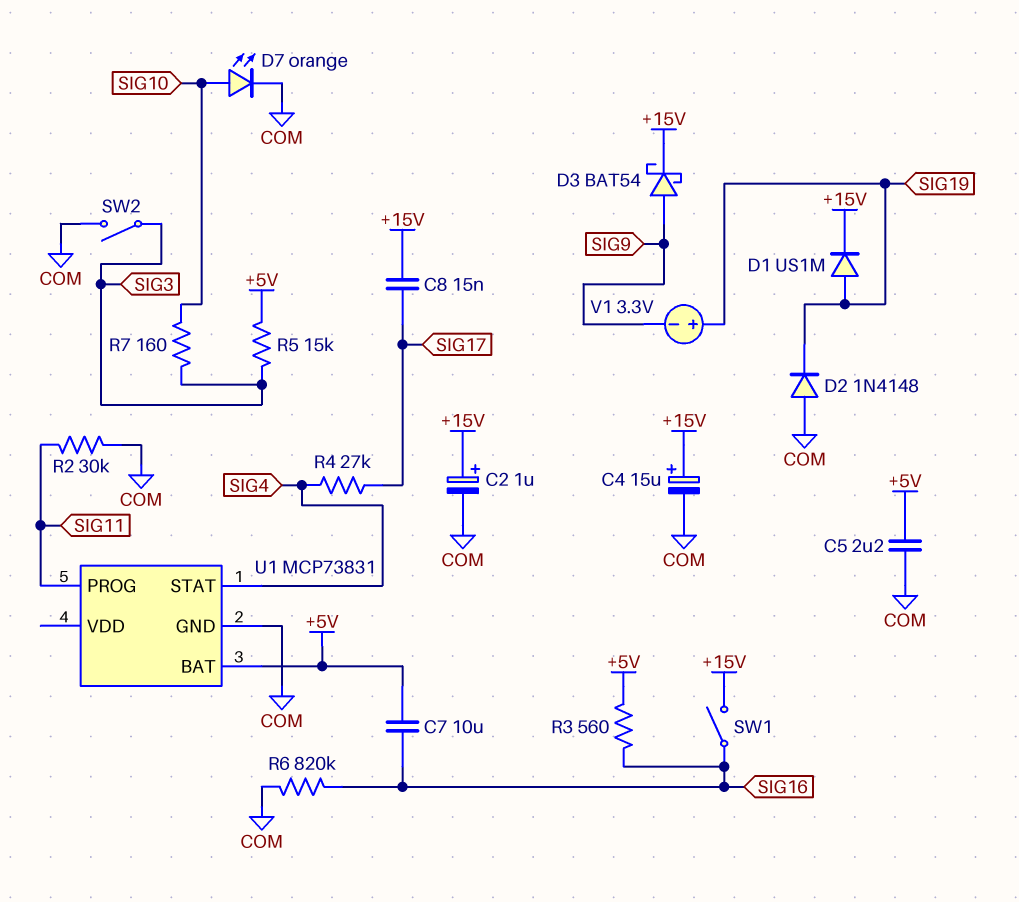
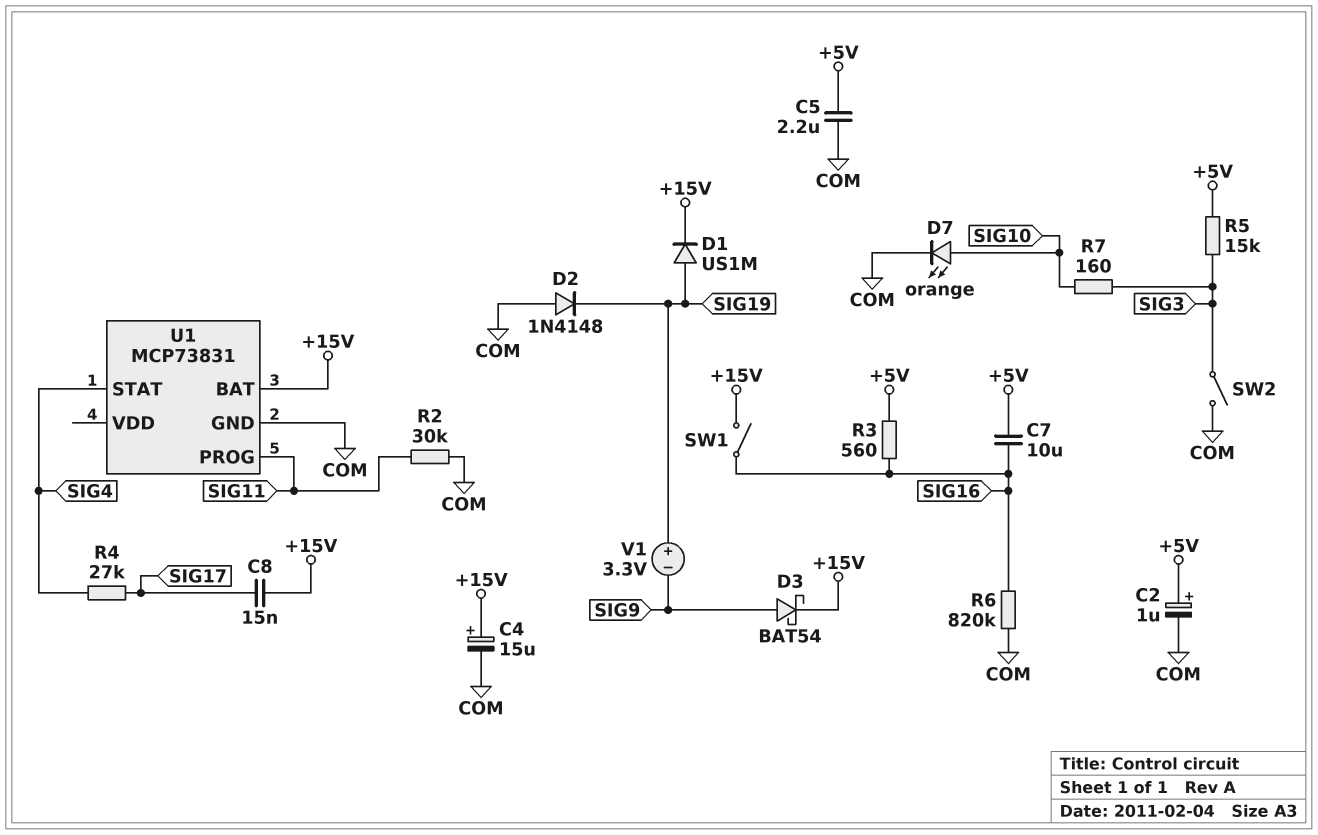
C2: 1uF (plus +15V, minus COM) -> 1uF (plus +5V, minus COM)
U1 pin BAT: +5V -> +15V

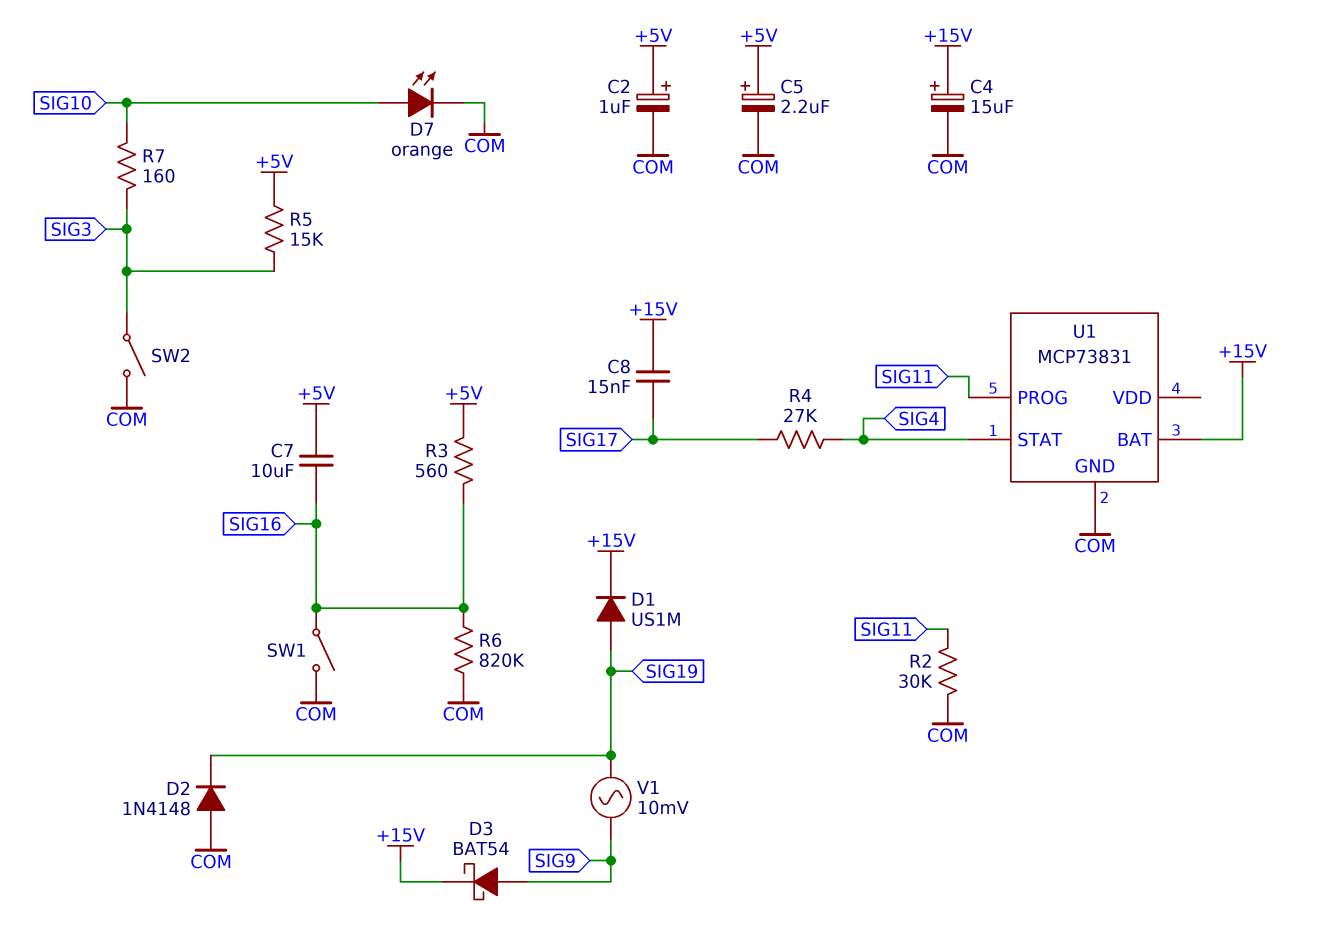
C5: 2.2uF (+5V, COM) -> 2.2uF (plus +5V, minus COM)
SW1: switch (+15V, SIG16) -> switch (COM, SIG16)
V1: 3.3V (plus SIG19, minus SIG9) -> AC 10mV (SIG9, SIG19)

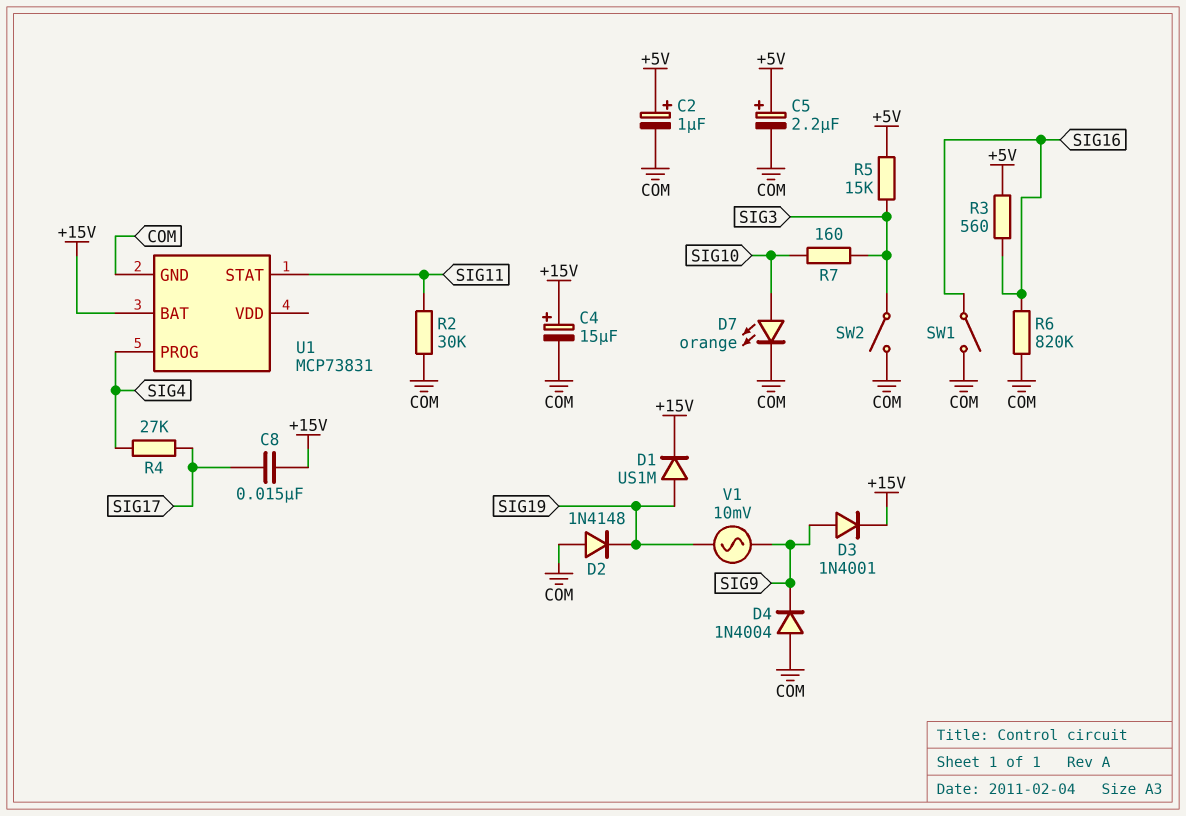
C7: 10uF (+5V, SIG16) -> none
D3: schottky BAT54 (A SIG9, K +15V) -> diode 1N4001 (A SIG9, K +15V)
D4: none -> diode 1N4004 (A COM, K SIG9)
U1 pin PROG: SIG11 -> SIG4
U1 pin STAT: SIG4 -> SIG11

